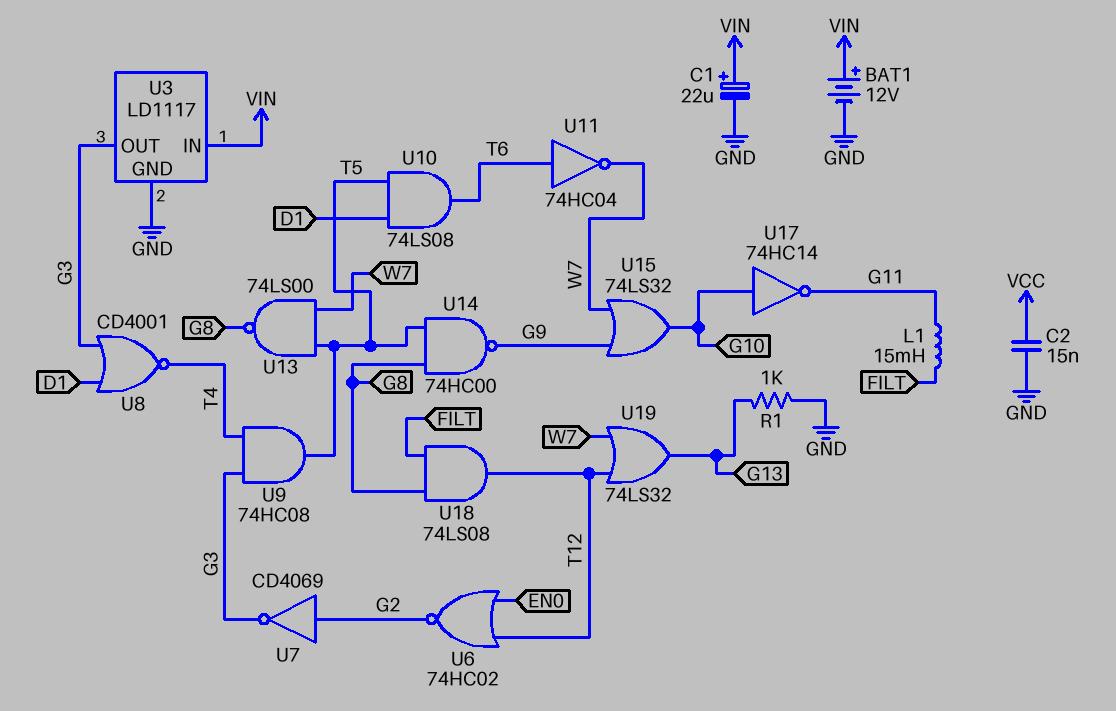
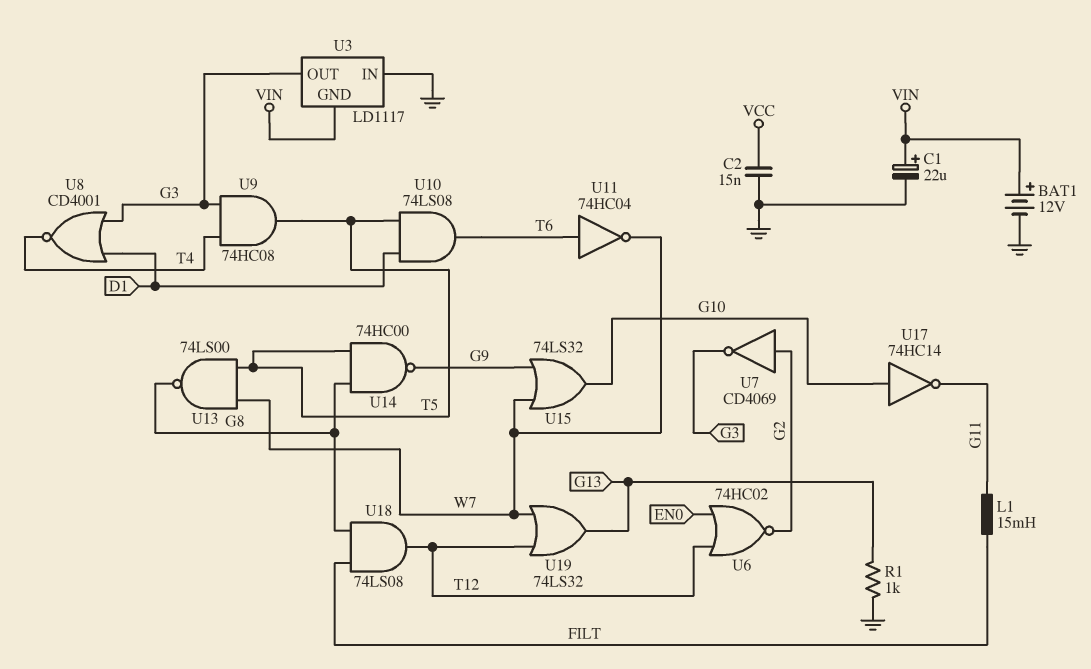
U3 pin GND: GND -> VIN
U3 pin IN: VIN -> GND

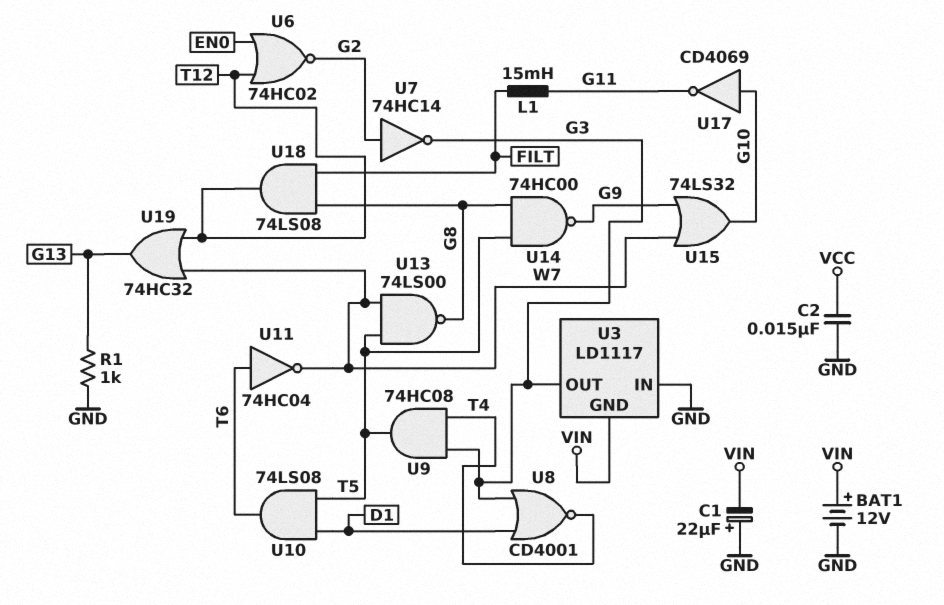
C1: 22uF (plus VIN, minus GND) -> 22uF (plus GND, minus VIN)
U7: NOT CD4069 (in G2, out G3) -> NOT 74HC14 (in G2, out G3)
U17: NOT 74HC14 (in G10, out G11) -> NOT CD4069 (in G10, out G11)
U19: OR 74LS32 (in T12, in W7, out G13) -> OR 74HC32 (in T12, in W7, out G13)

